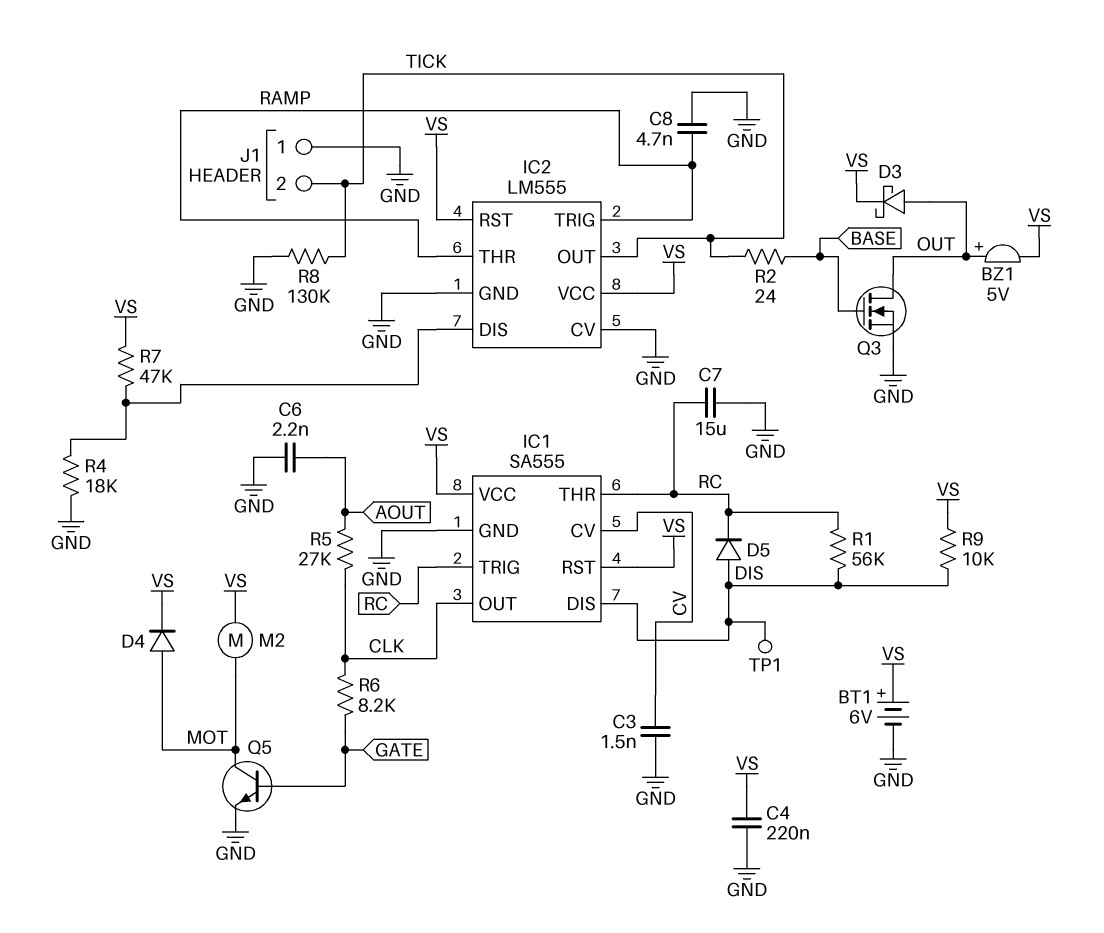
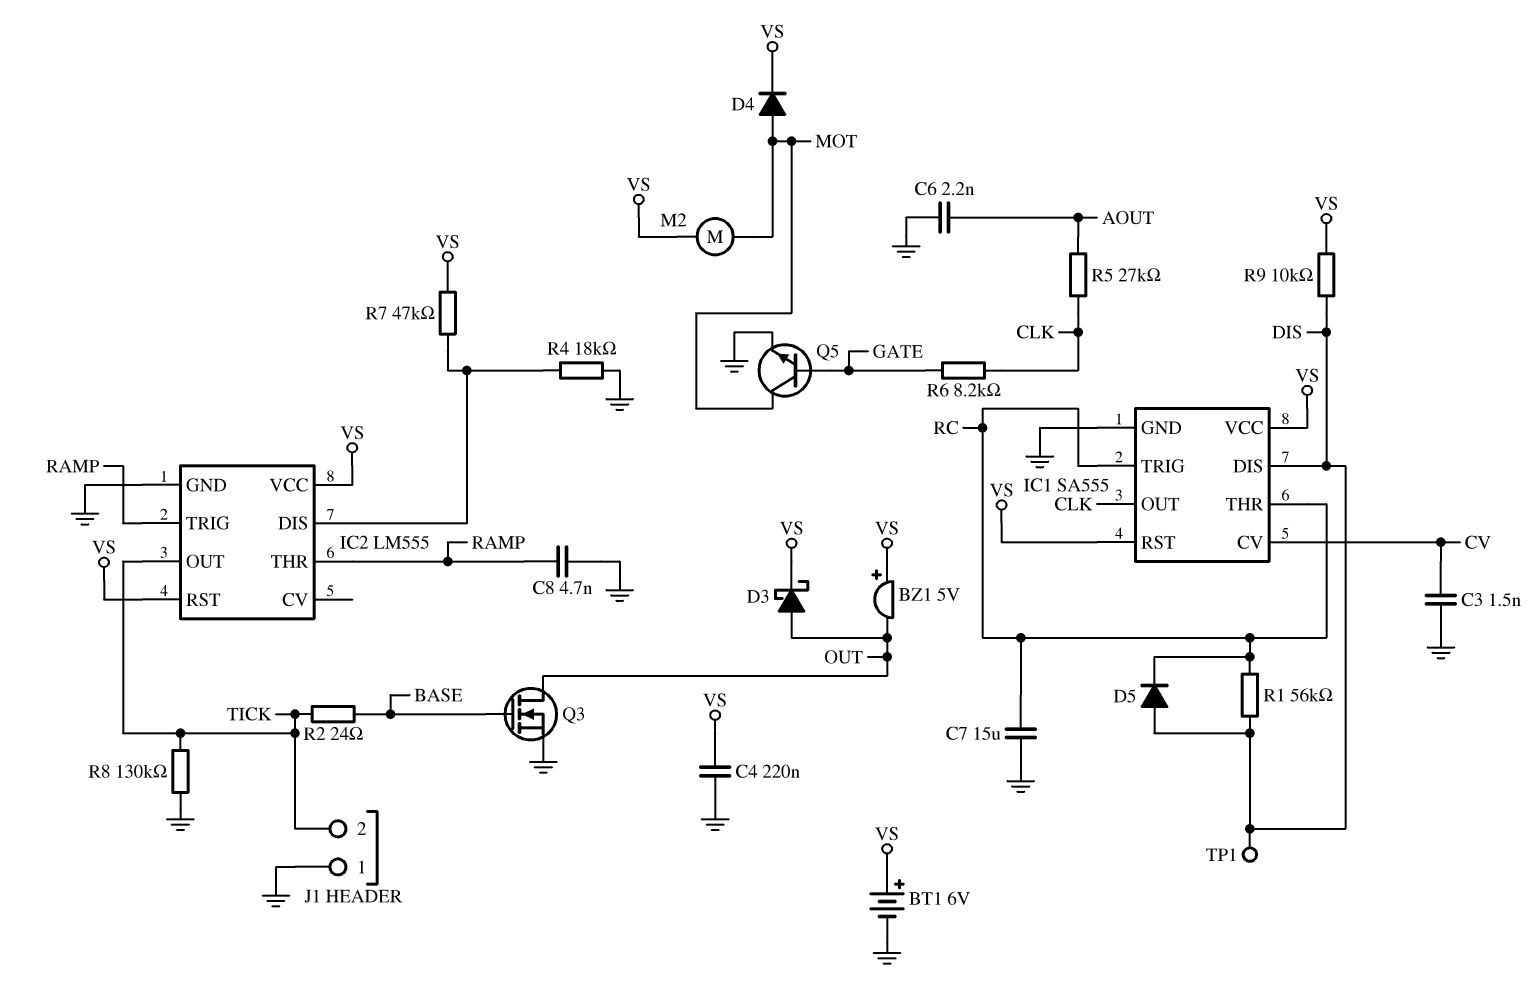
BZ1: buzzer 5V (plus OUT, minus VS) -> buzzer 5V (plus VS, minus OUT)
IC2 pin CV: GND -> none

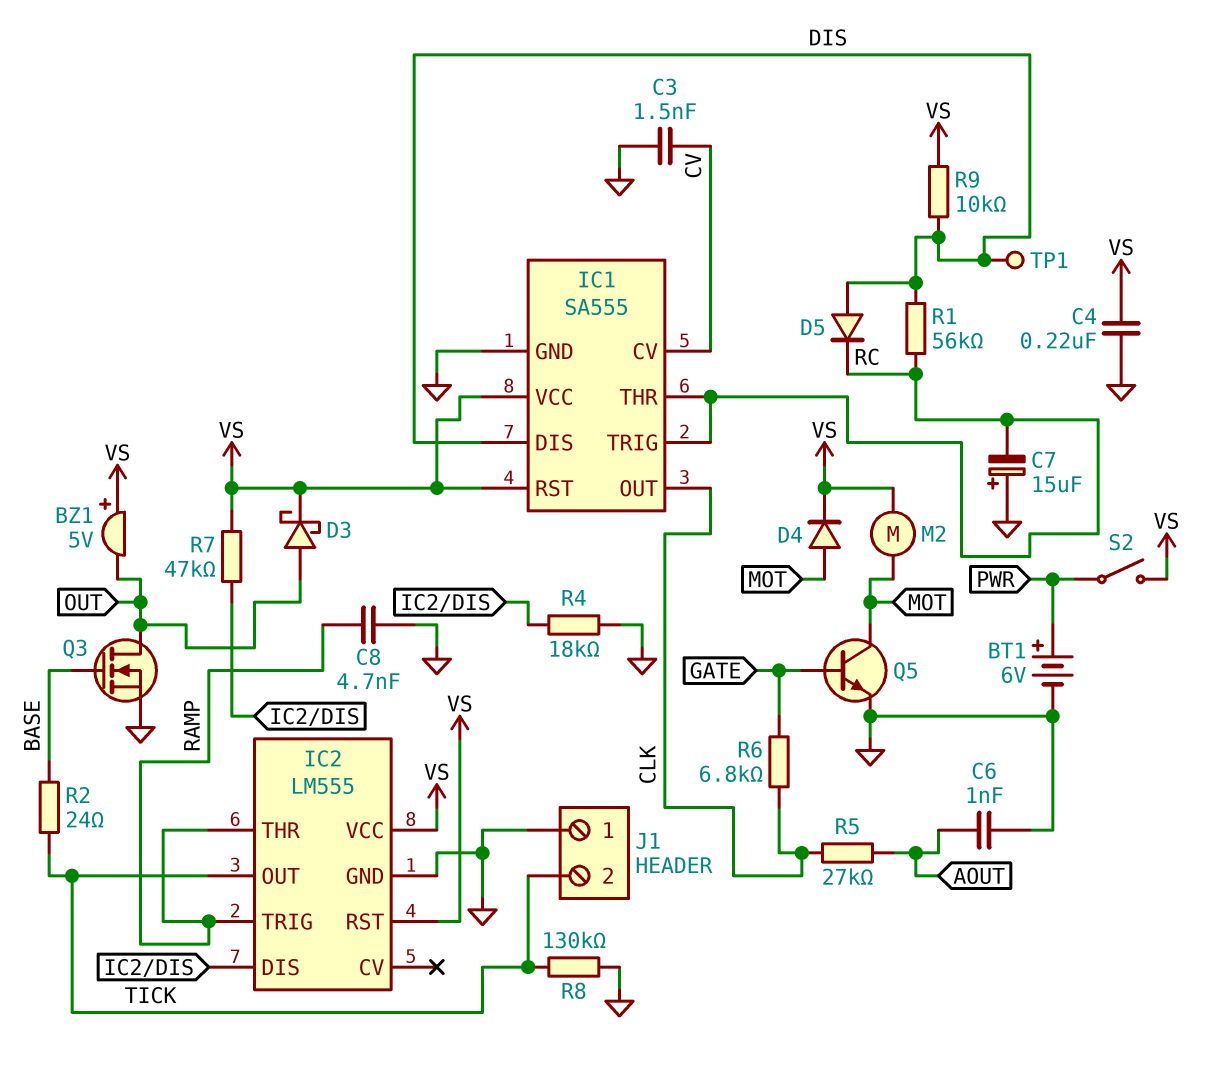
BT1: 6V (plus VS, minus GND) -> 6V (plus PWR, minus GND)
C6: 2.2nF (AOUT, GND) -> 1nF (AOUT, GND)
C7: 15uF (GND, RC) -> 15uF (plus GND, minus RC)
R6: 8.2k (CLK, GATE) -> 6.8k (CLK, GATE)
S2: none -> switch (PWR, VS)

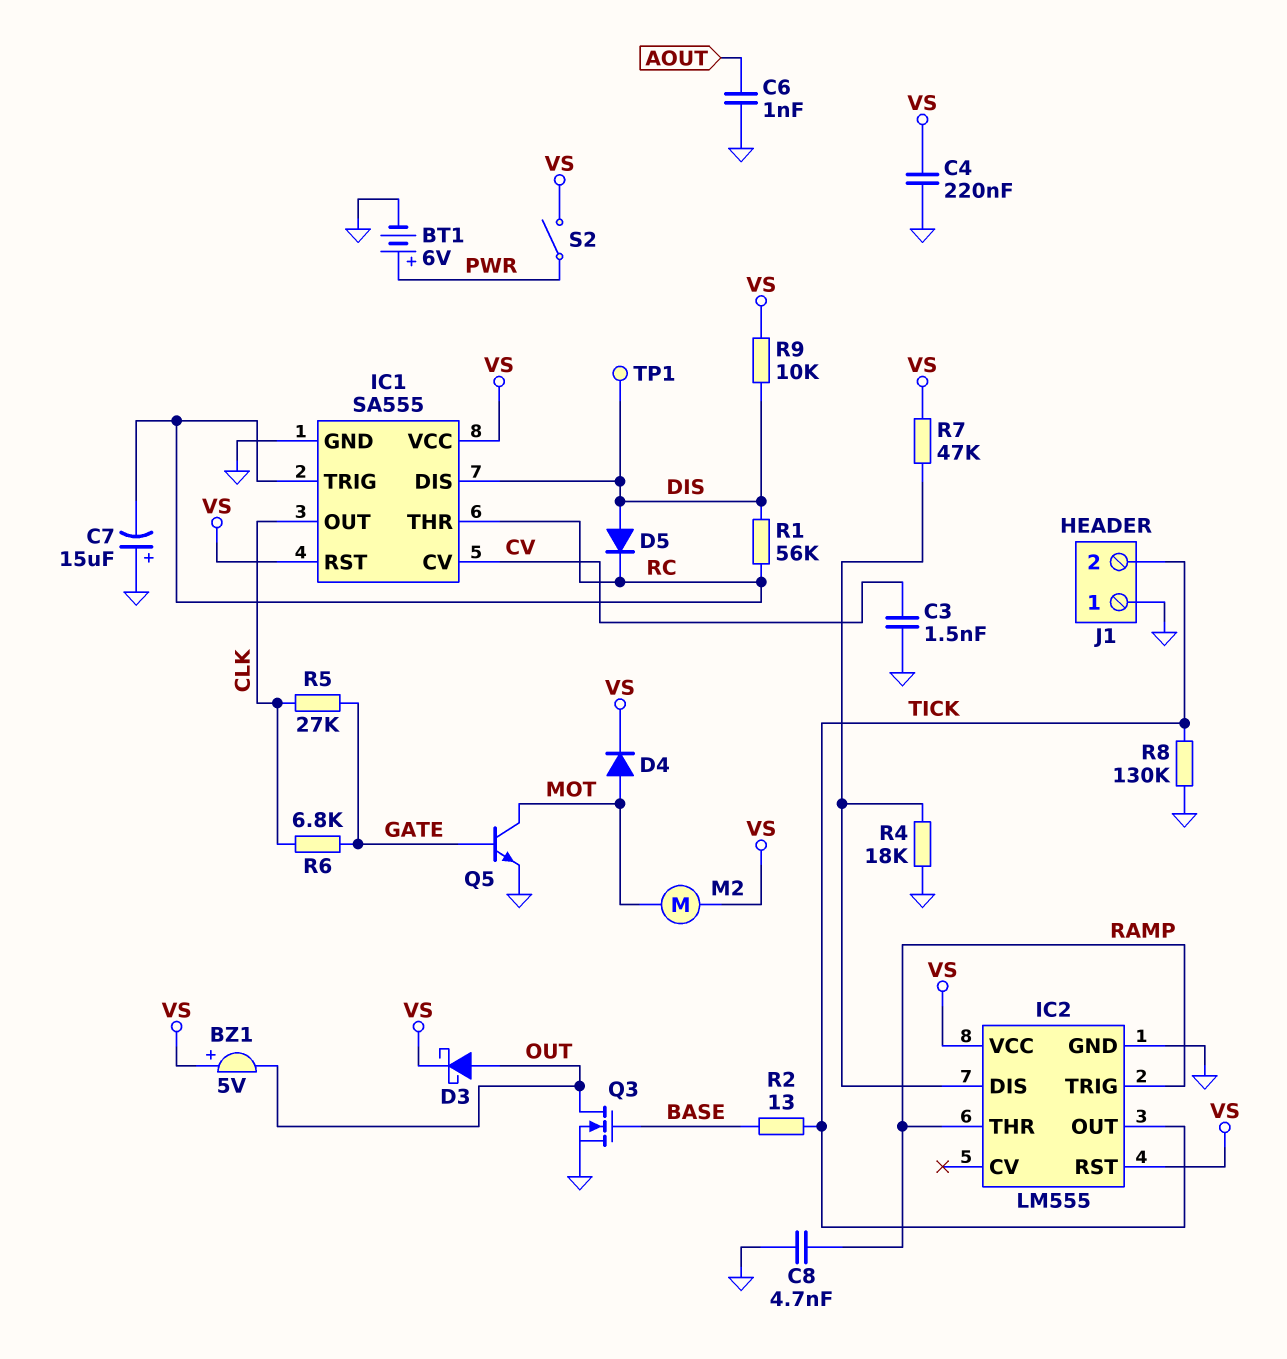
R2: 24 (BASE, TICK) -> 13 (BASE, TICK)
R5: 27k (AOUT, CLK) -> 27k (CLK, GATE)

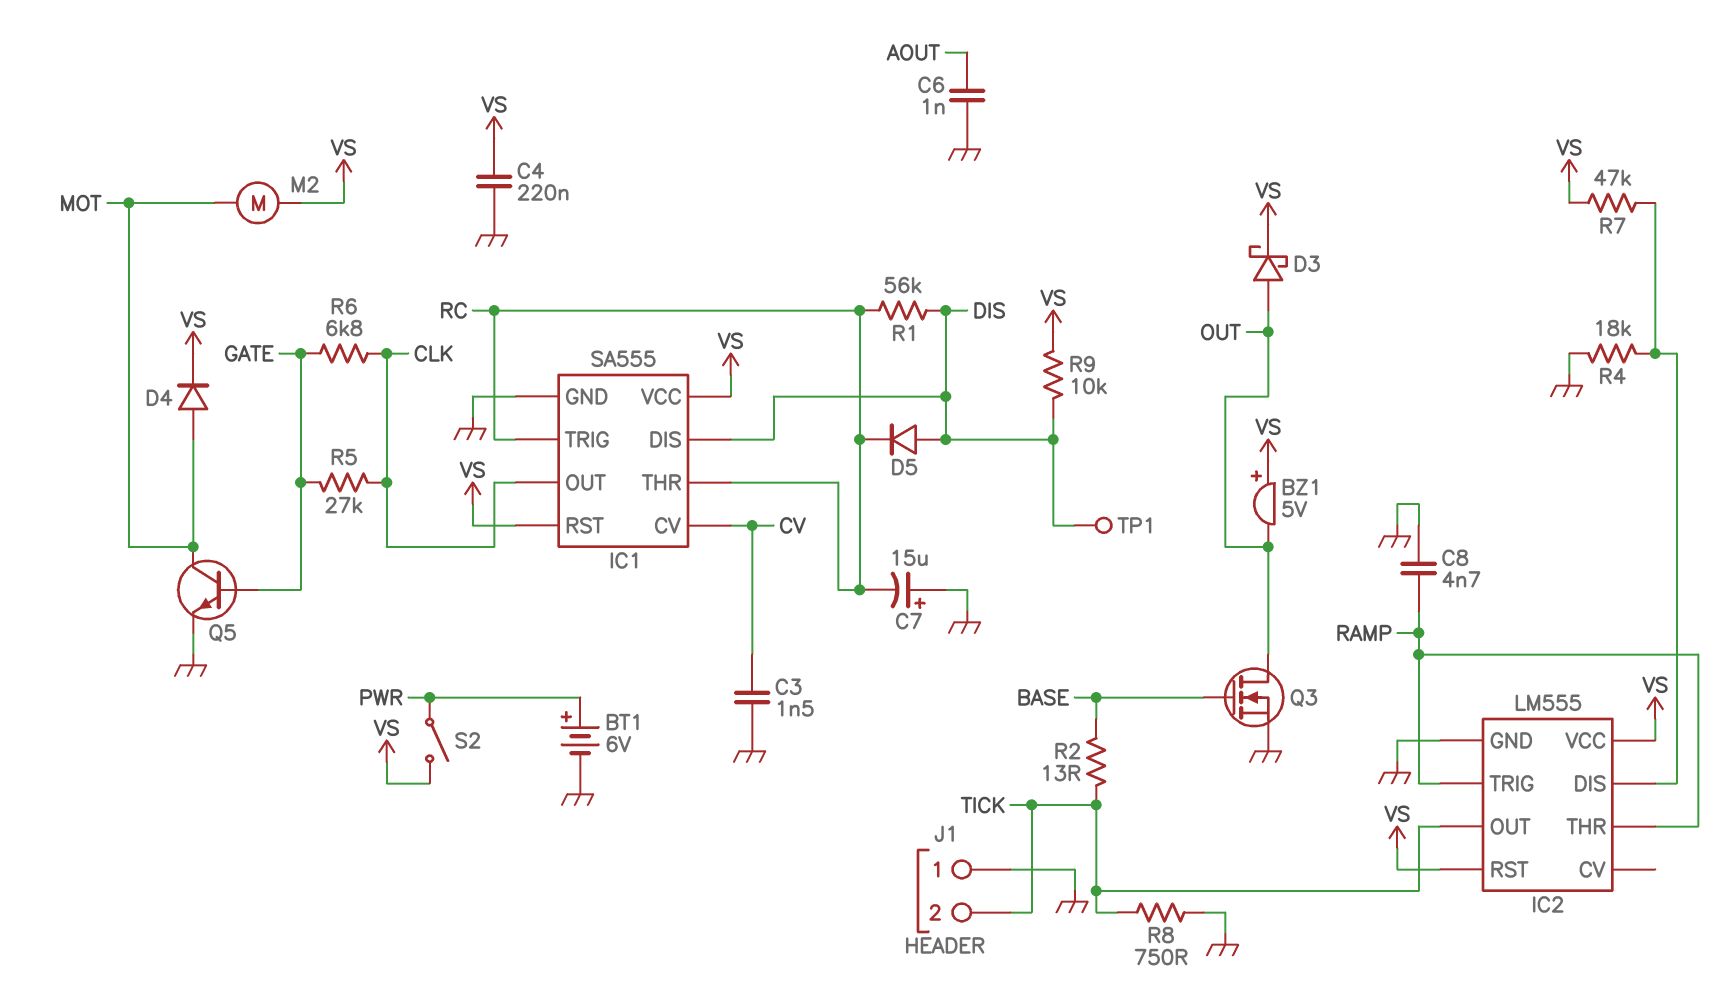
R8: 130k (GND, TICK) -> 750 (GND, TICK)

